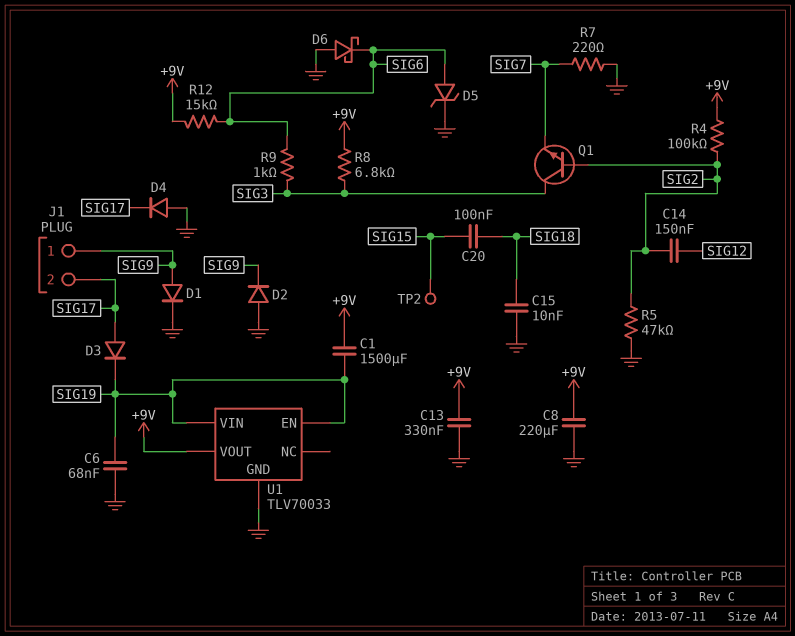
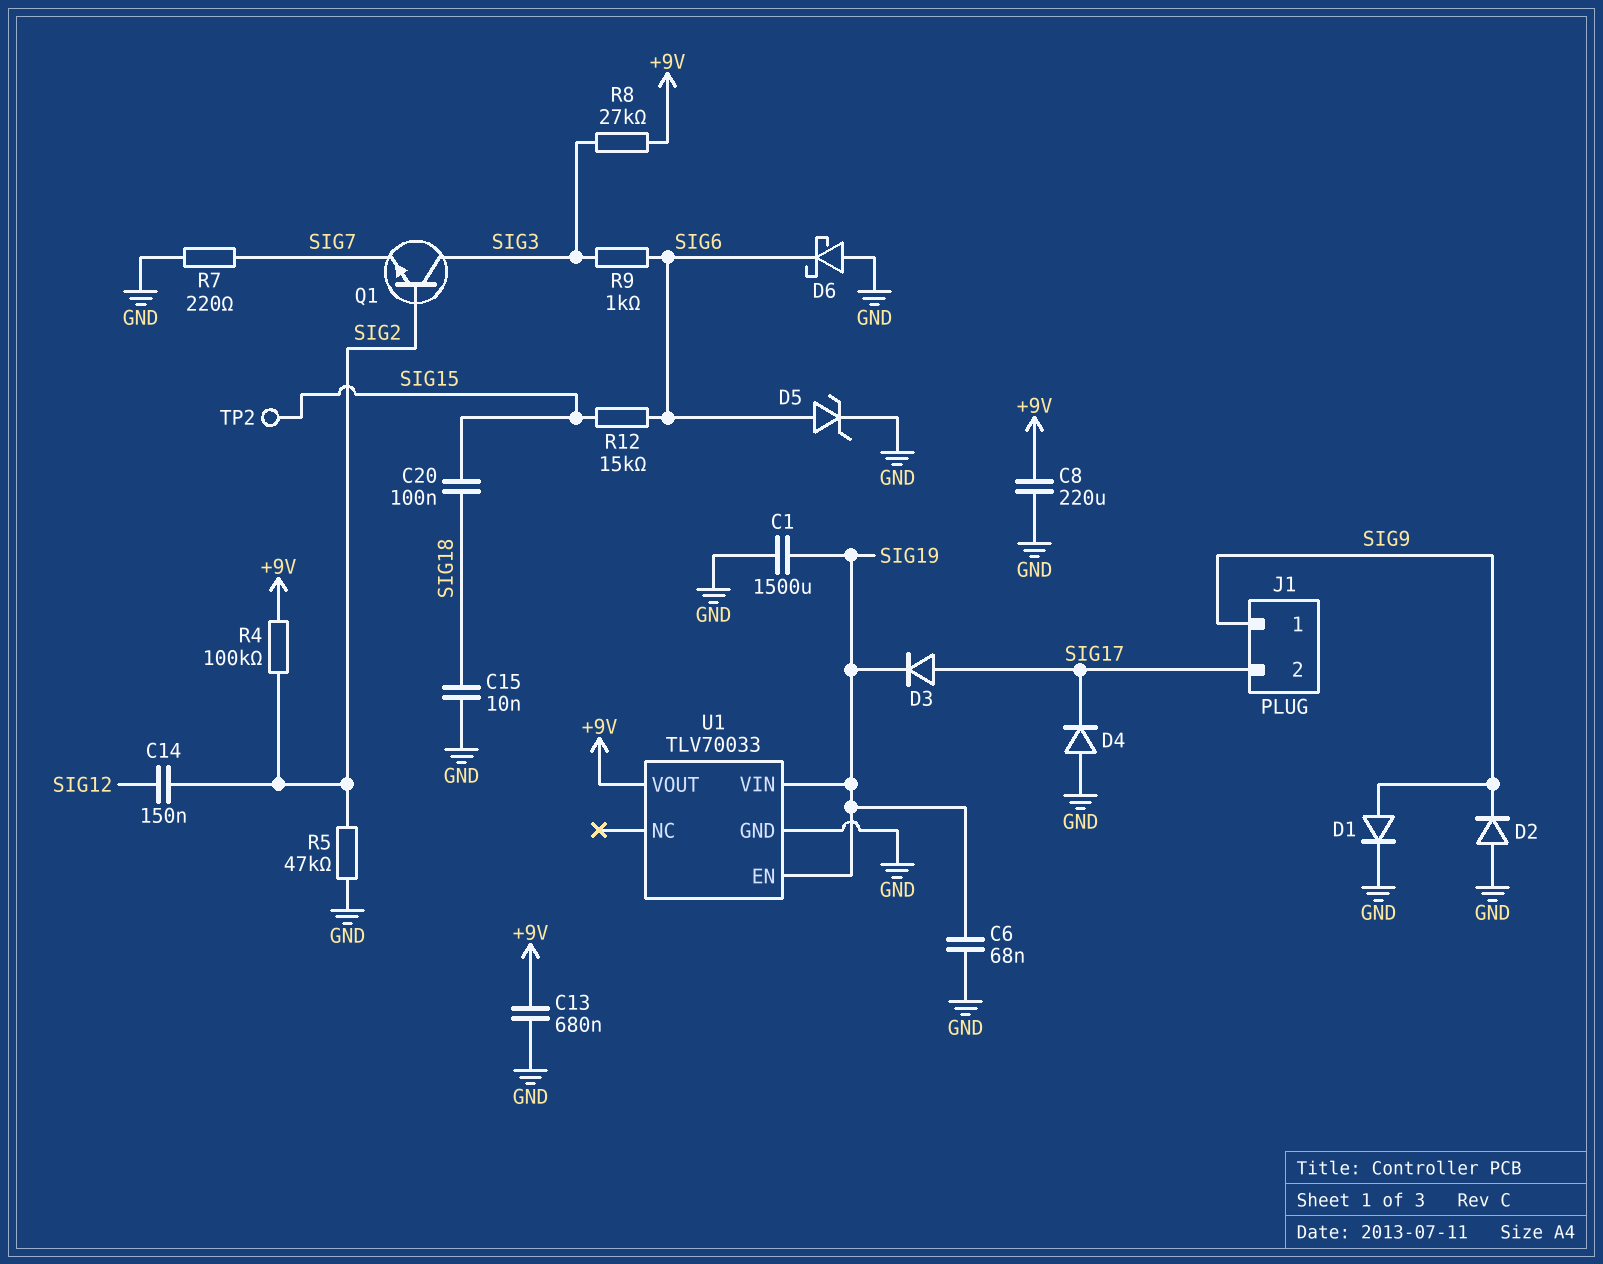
C1: 1500uF (+9V, SIG19) -> 1500uF (GND, SIG19)
C13: 330nF (+9V, GND) -> 680nF (+9V, GND)
R8: 6.8k (+9V, SIG3) -> 27k (+9V, SIG3)
R12: 15k (+9V, SIG6) -> 15k (SIG6, SIG15)

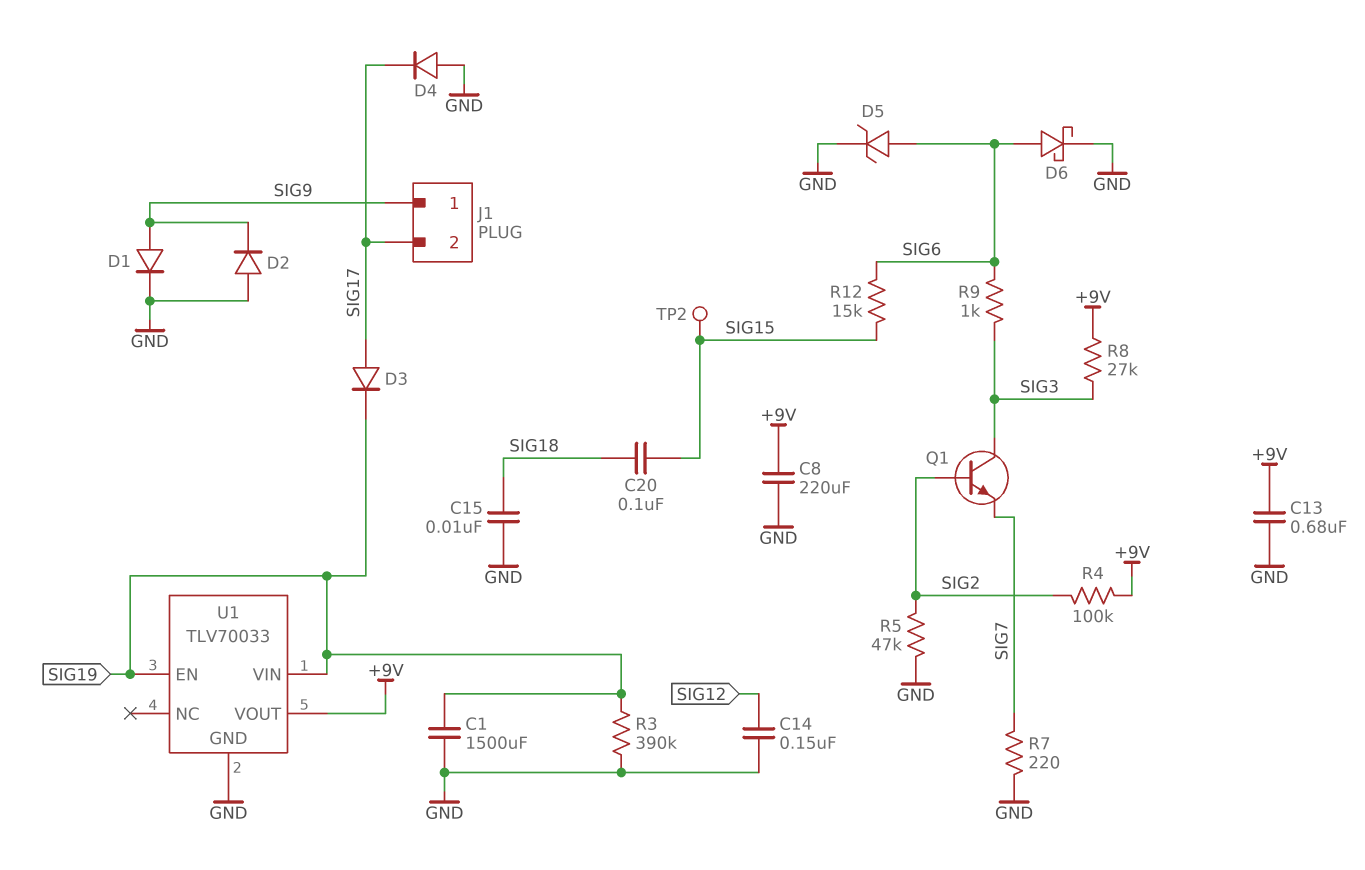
C6: 68nF (GND, SIG19) -> none
C14: 150nF (SIG2, SIG12) -> 150nF (GND, SIG12)
D6: schottky (A GND, K SIG6) -> schottky (A SIG6, K GND)
R3: none -> 390k (GND, SIG19)

